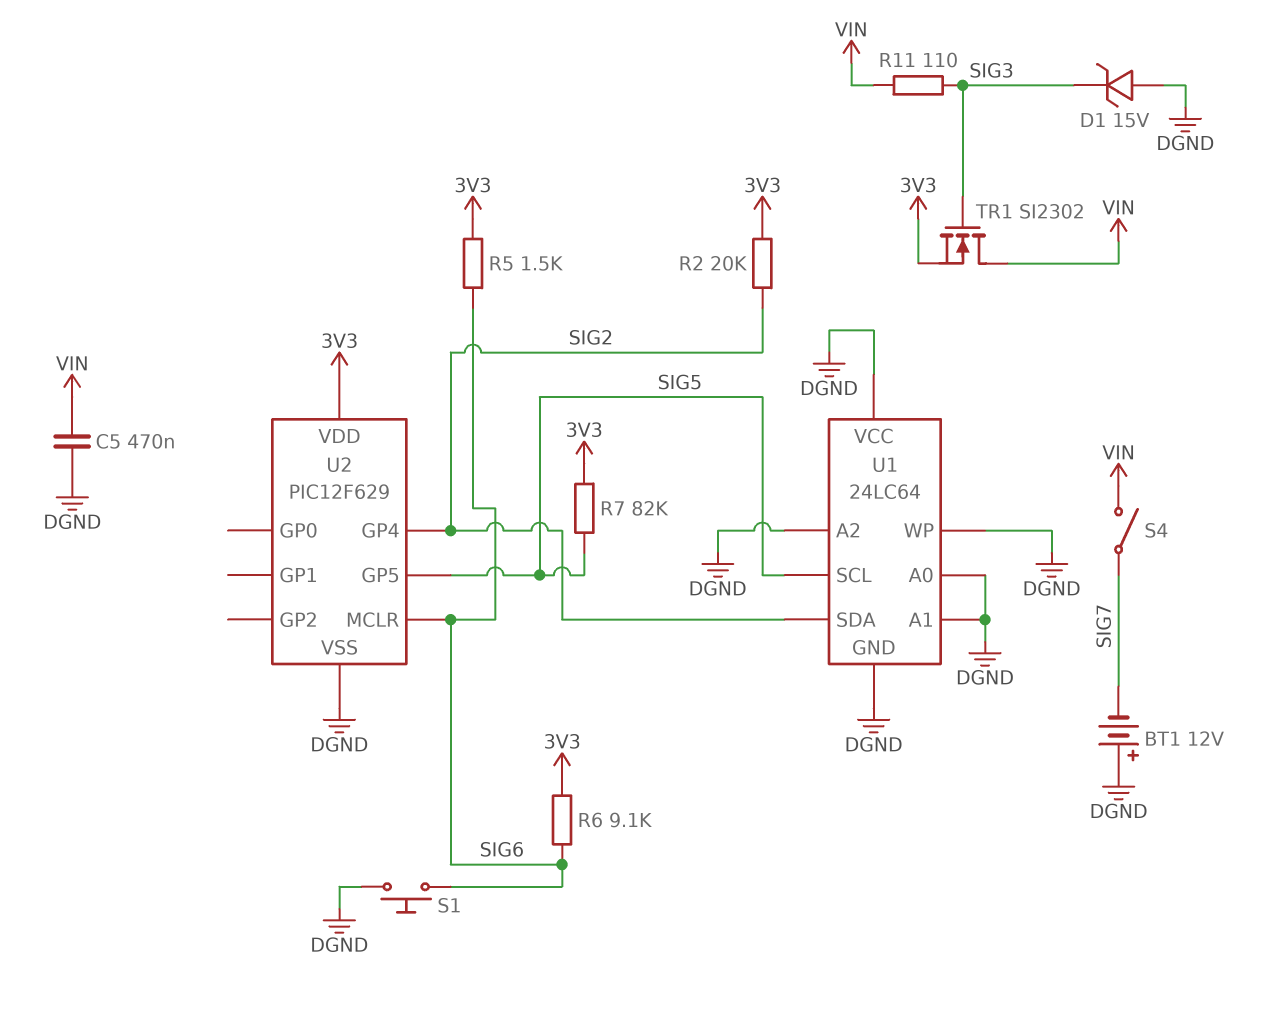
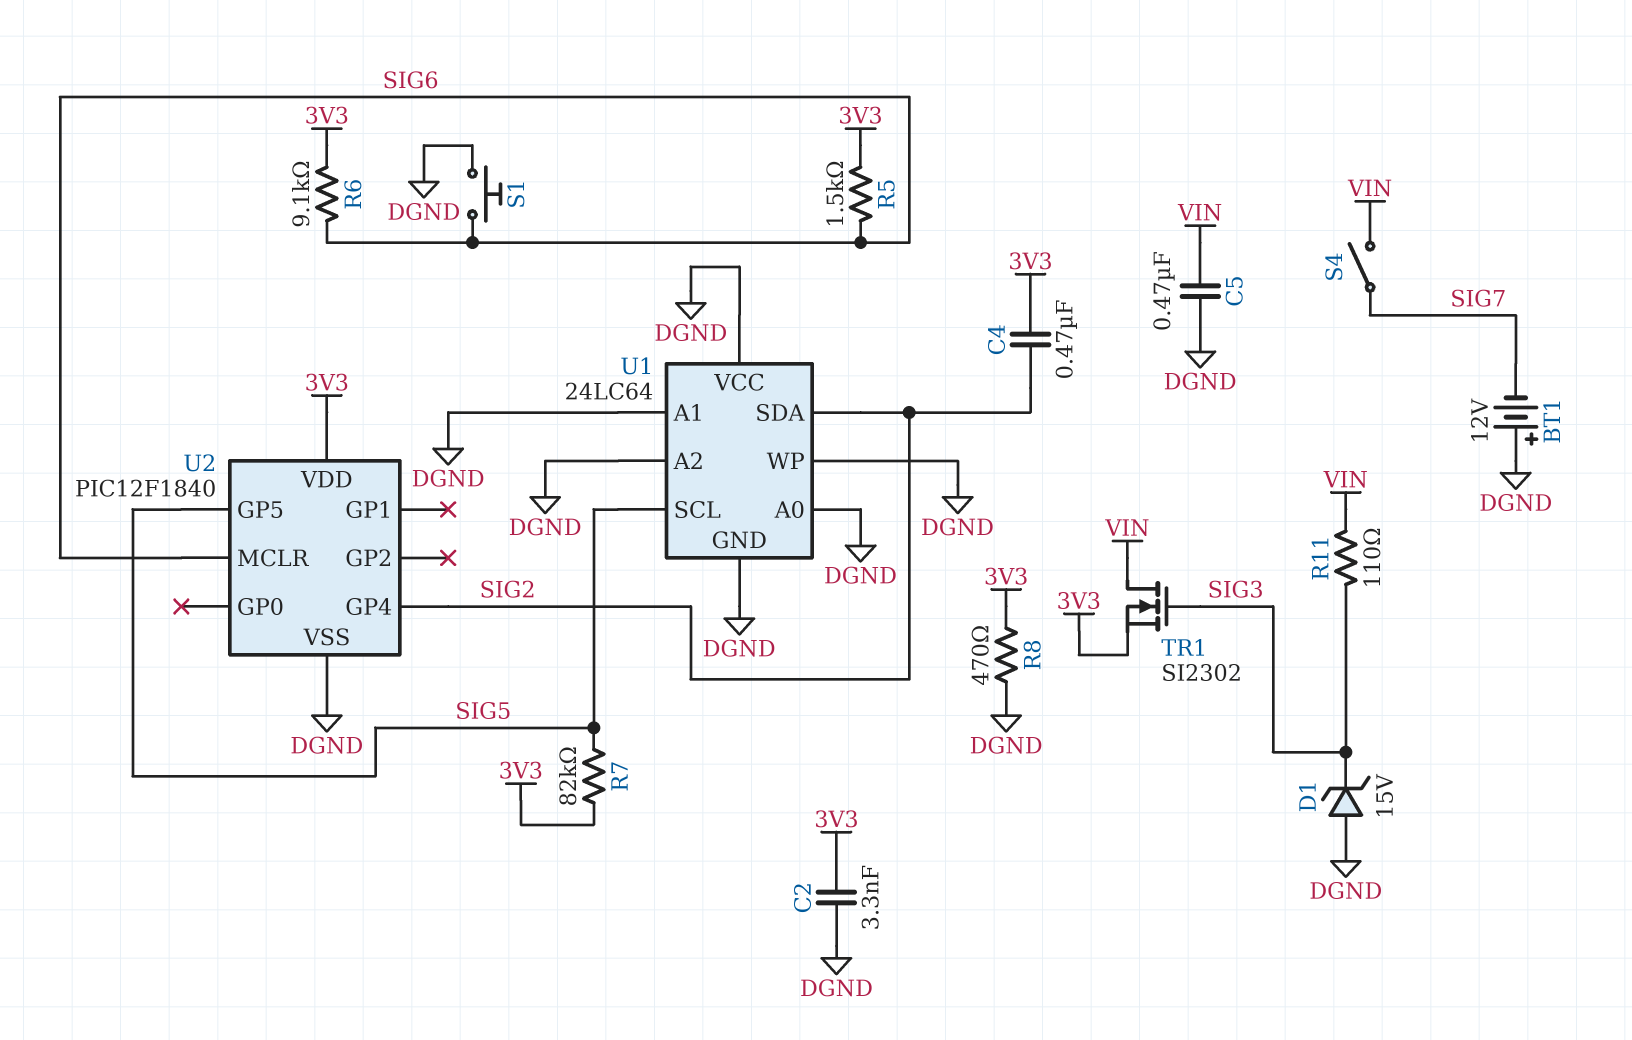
C2: none -> 3.3nF (3V3, DGND)
C4: none -> 470nF (3V3, SIG2)
R2: 20k (3V3, SIG2) -> none
R8: none -> 470 (3V3, DGND)
U2: PIC12F629 -> PIC12F1840

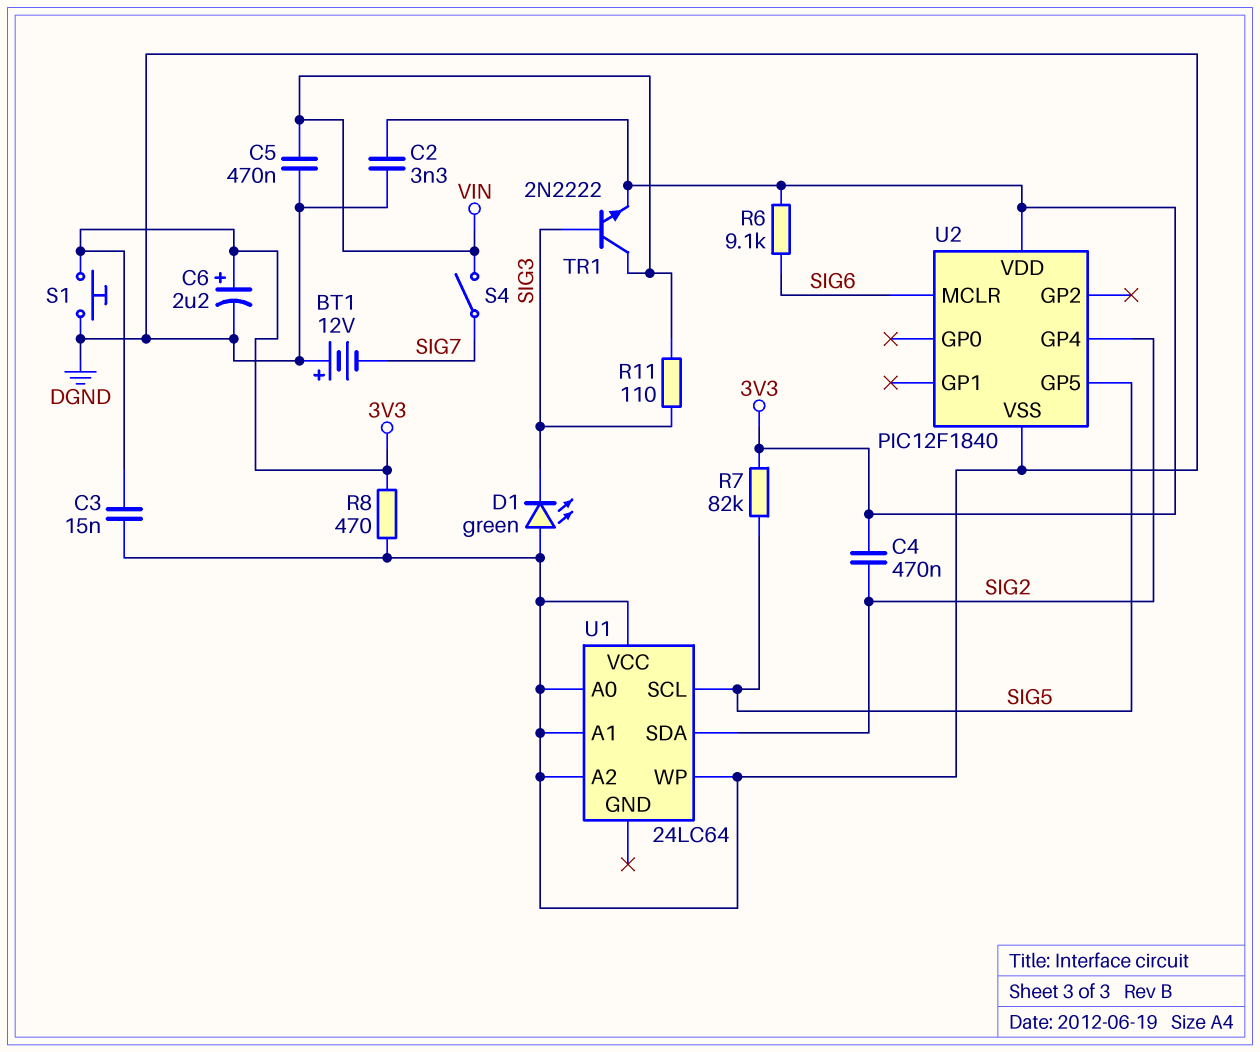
C3: none -> 15nF (3V3, DGND)
C6: none -> 2.2uF (plus 3V3, minus DGND)
D1: zener 15V (A DGND, K SIG3) -> LED green (A DGND, K SIG3)
R5: 1.5k (3V3, SIG6) -> none
S1: button (DGND, SIG6) -> button (3V3, DGND)
TR1: NMOS SI2302 (G SIG3, D VIN, S 3V3) -> NPN 2N2222 (B SIG3, C VIN, E 3V3)
U1 pin GND: DGND -> none

